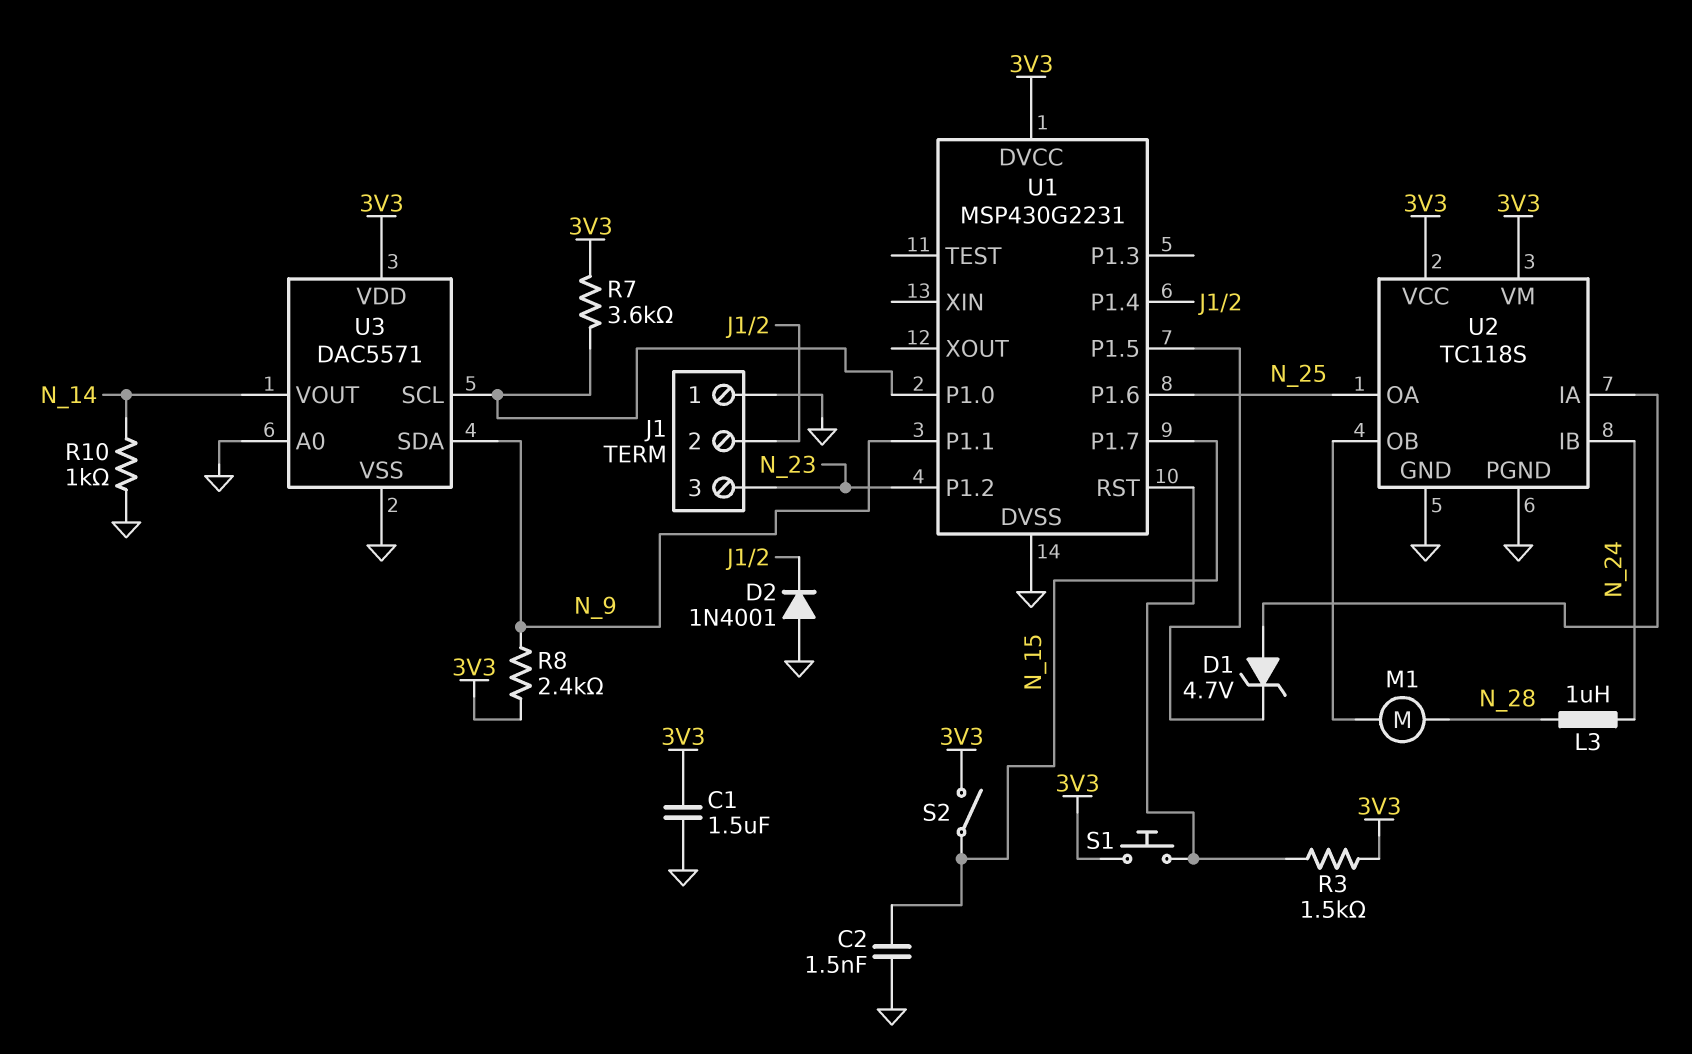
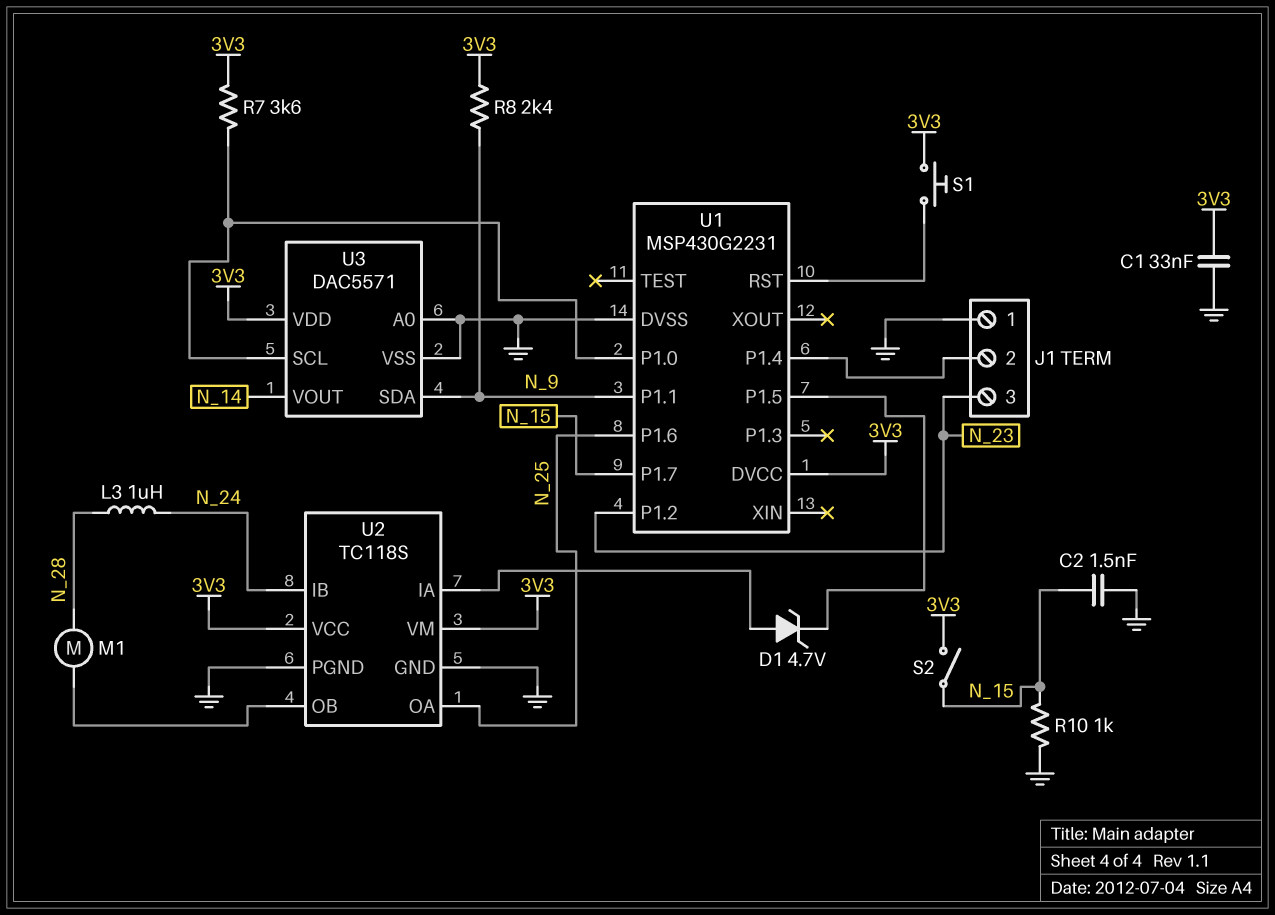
C1: 1.5uF (3V3, GND) -> 33nF (3V3, GND)
D2: diode 1N4001 (A GND, K J1/2) -> none
R3: 1.5k (3V3, U1/RST) -> none
R10: 1k (GND, N_14) -> 1k (GND, N_15)

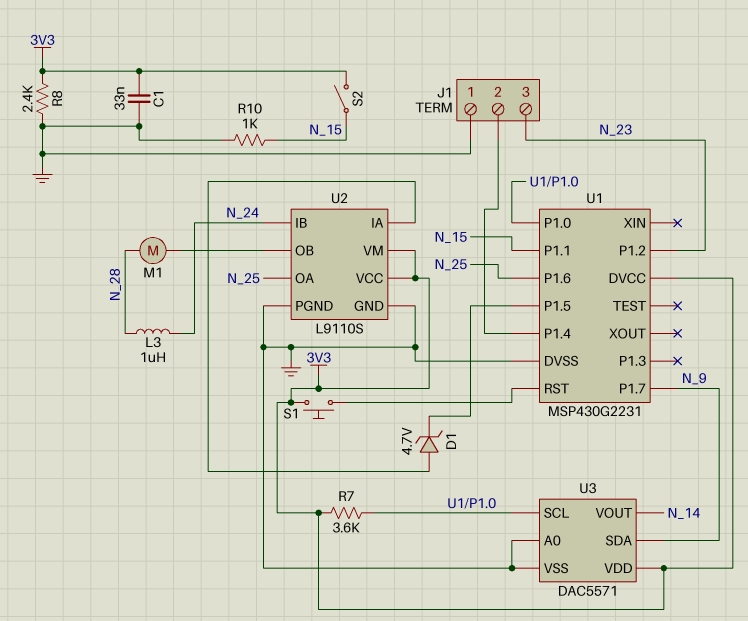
C2: 1.5nF (GND, N_15) -> none
R8: 2.4k (3V3, N_9) -> 2.4k (3V3, GND)
U1 pin P1.1: N_9 -> N_15
U1 pin P1.7: N_15 -> N_9
U2: TC118S -> L9110S

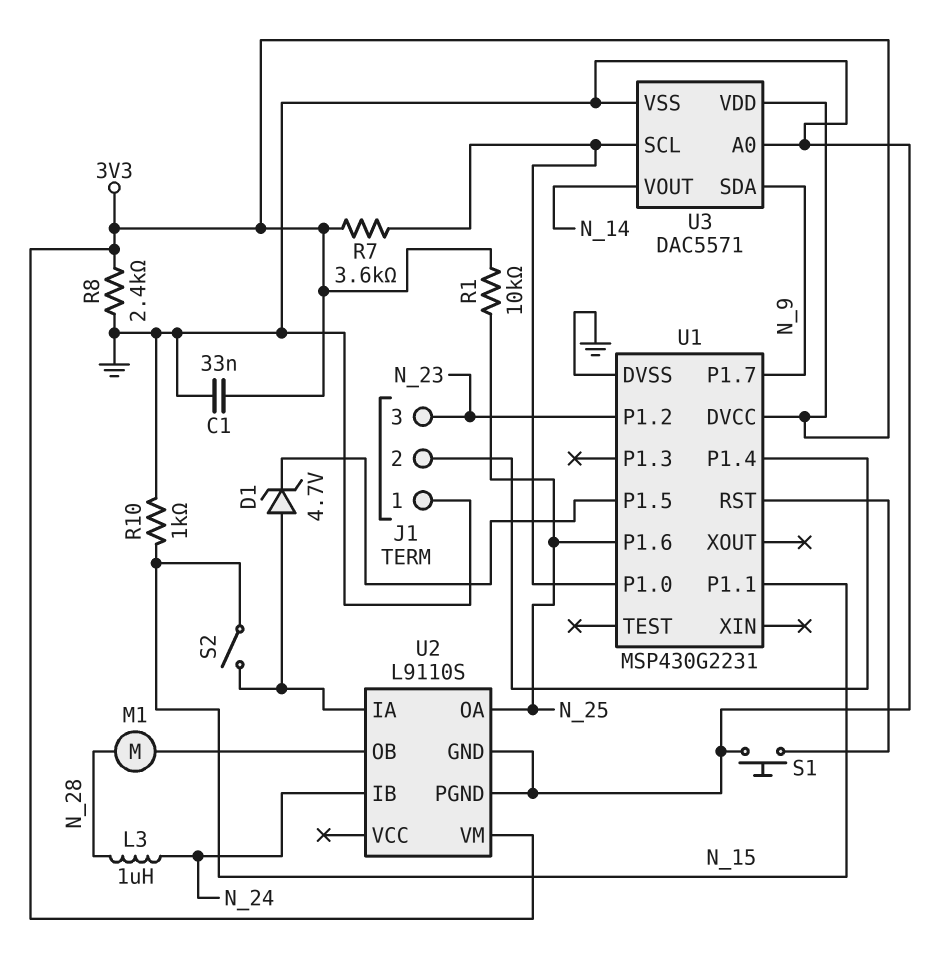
R1: none -> 10k (3V3, N_25)
S1: button (3V3, U1/RST) -> button (GND, U1/RST)
S2: switch (3V3, N_15) -> switch (N_15, U2/IA)
U2 pin VCC: 3V3 -> none

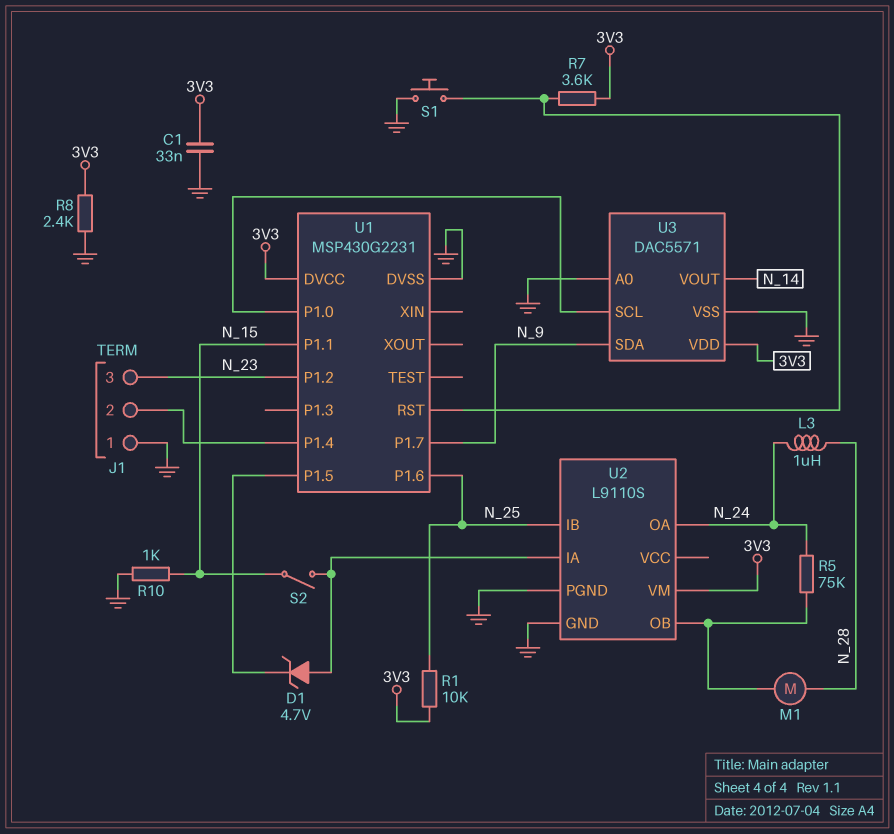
R5: none -> 75k (N_24, U2/OB)
R7: 3.6k (3V3, U1/P1.0) -> 3.6k (3V3, U1/RST)
U2 pin IB: N_24 -> N_25
U2 pin OA: N_25 -> N_24

